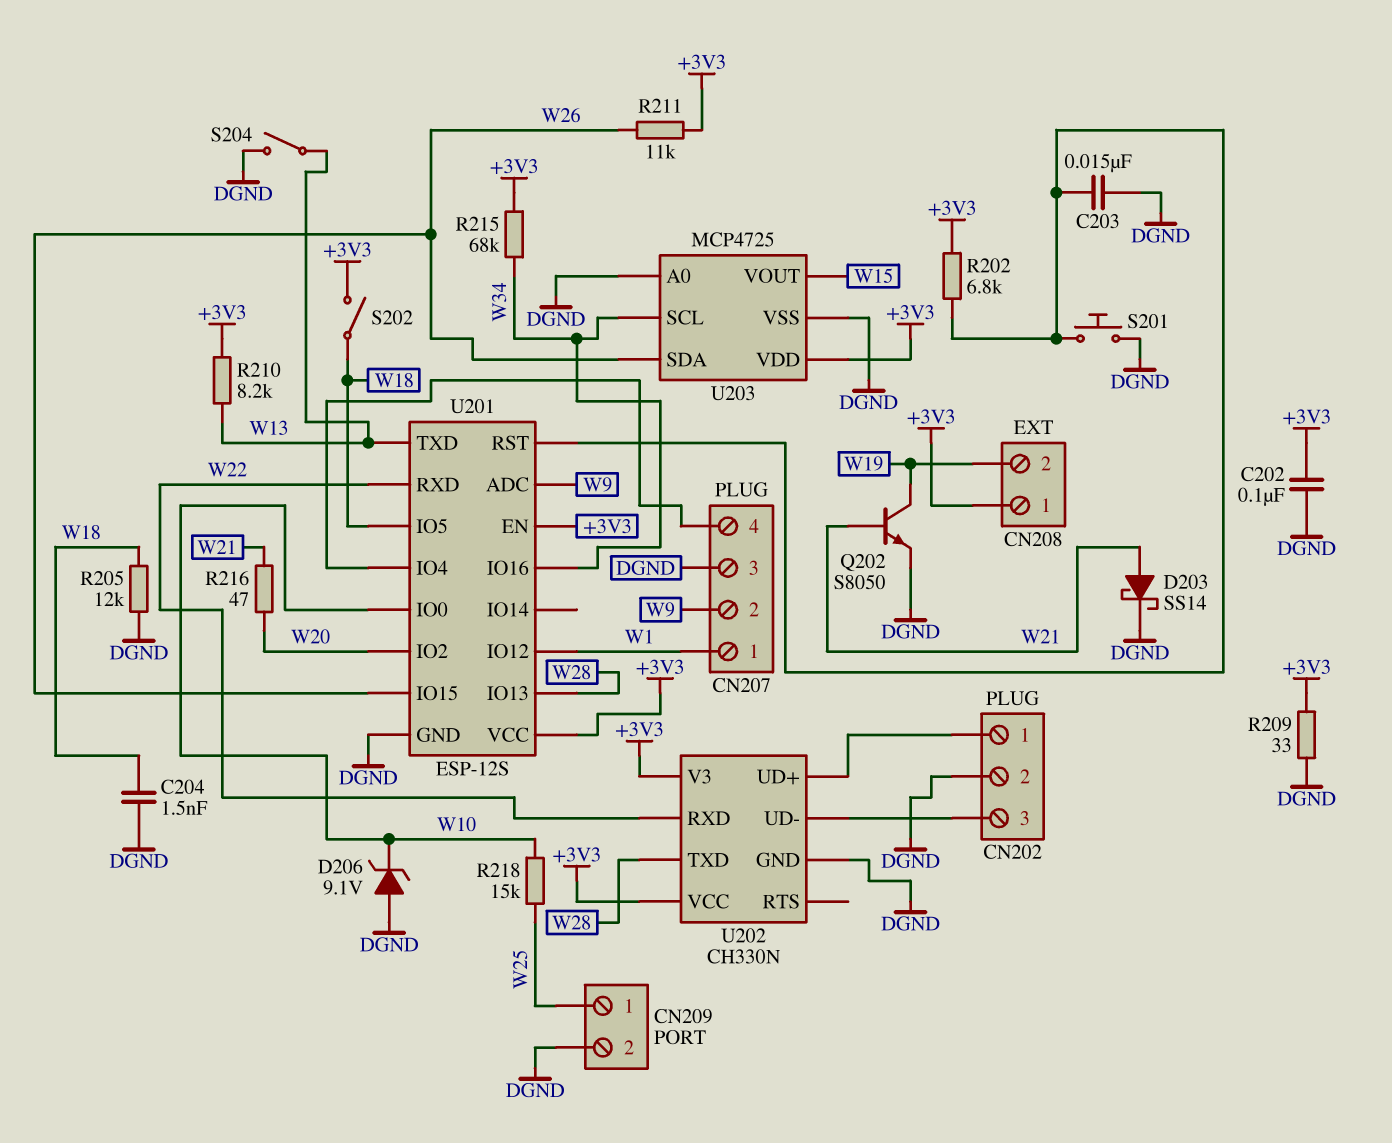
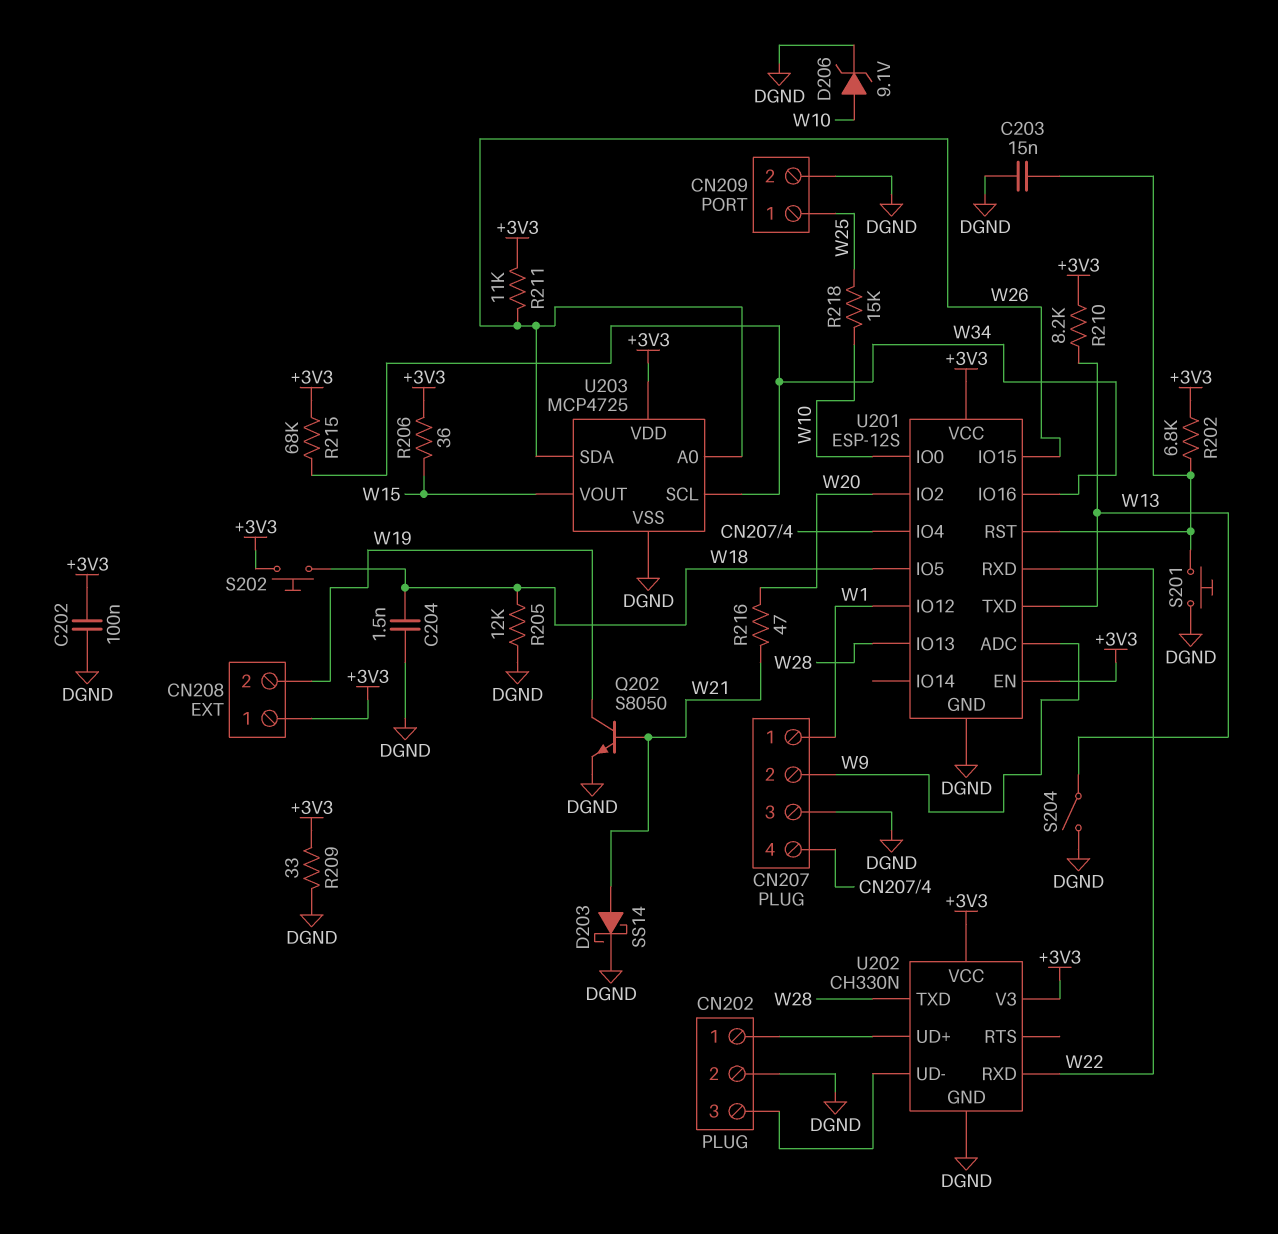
D206: zener 9.1V (A DGND, K W10) -> zener 9.1V (A W10, K DGND)
R206: none -> 36 (+3V3, W15)
S202: switch (+3V3, W18) -> button (+3V3, W18)
U203 pin A0: DGND -> W26

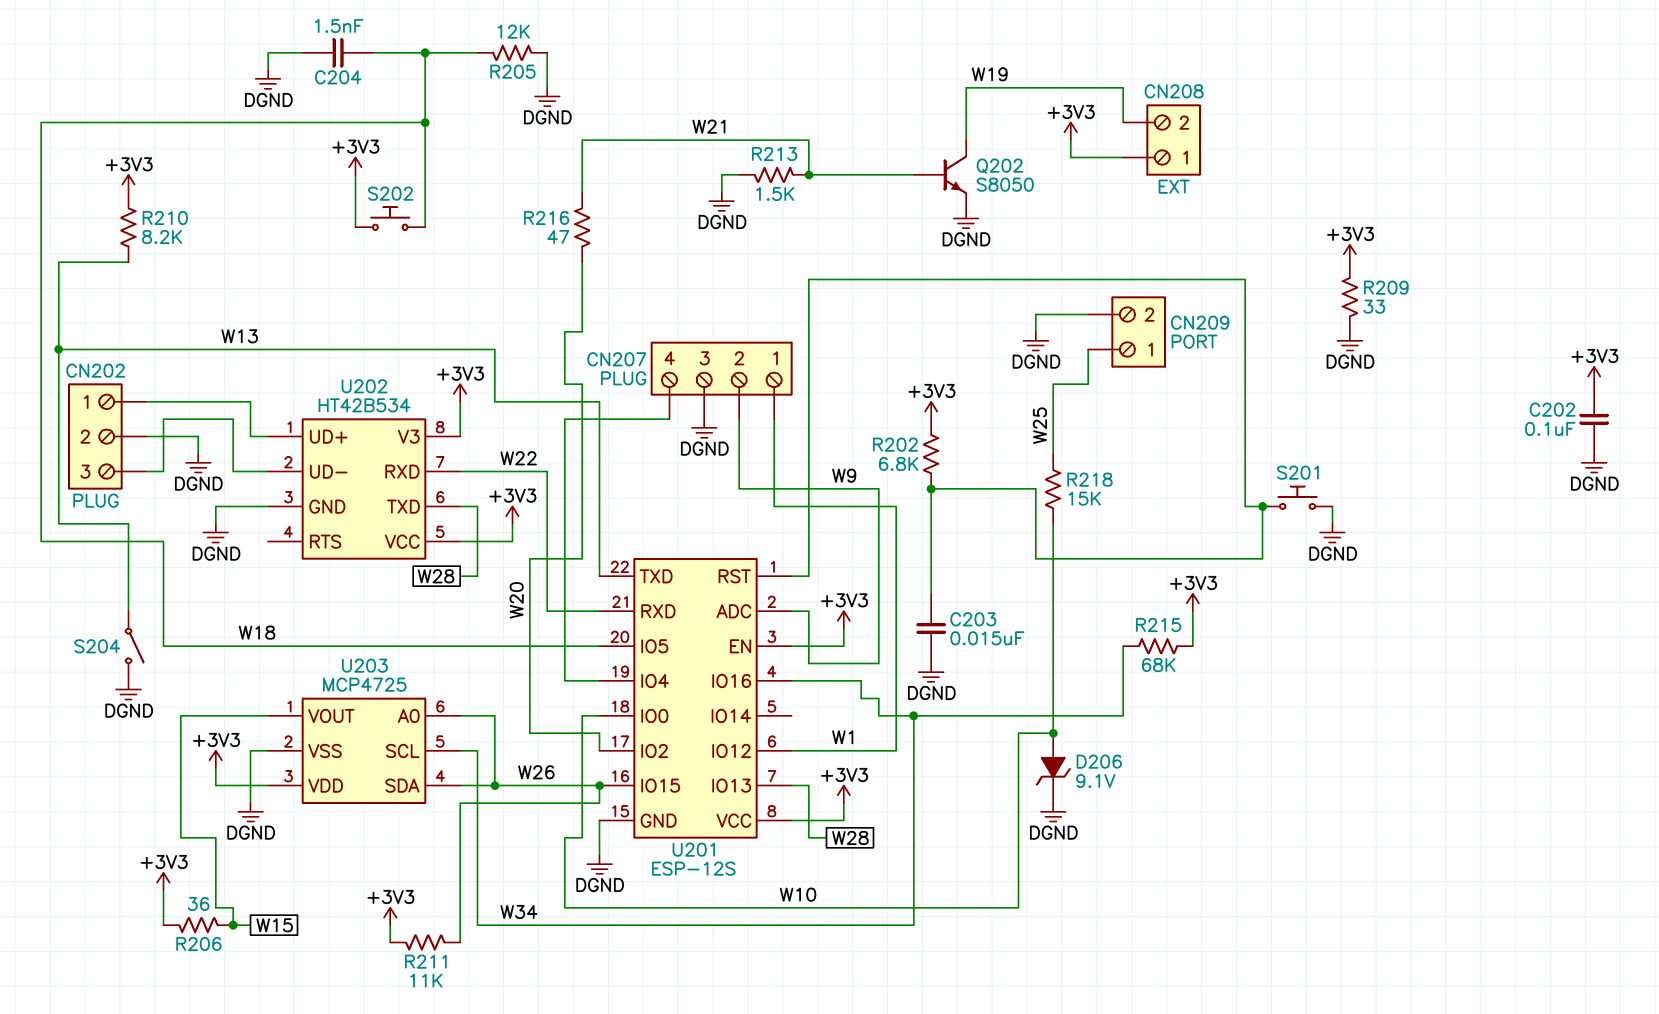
D203: schottky SS14 (A W21, K DGND) -> none
R213: none -> 1.5k (DGND, W21)
U202: CH330N -> HT42B534

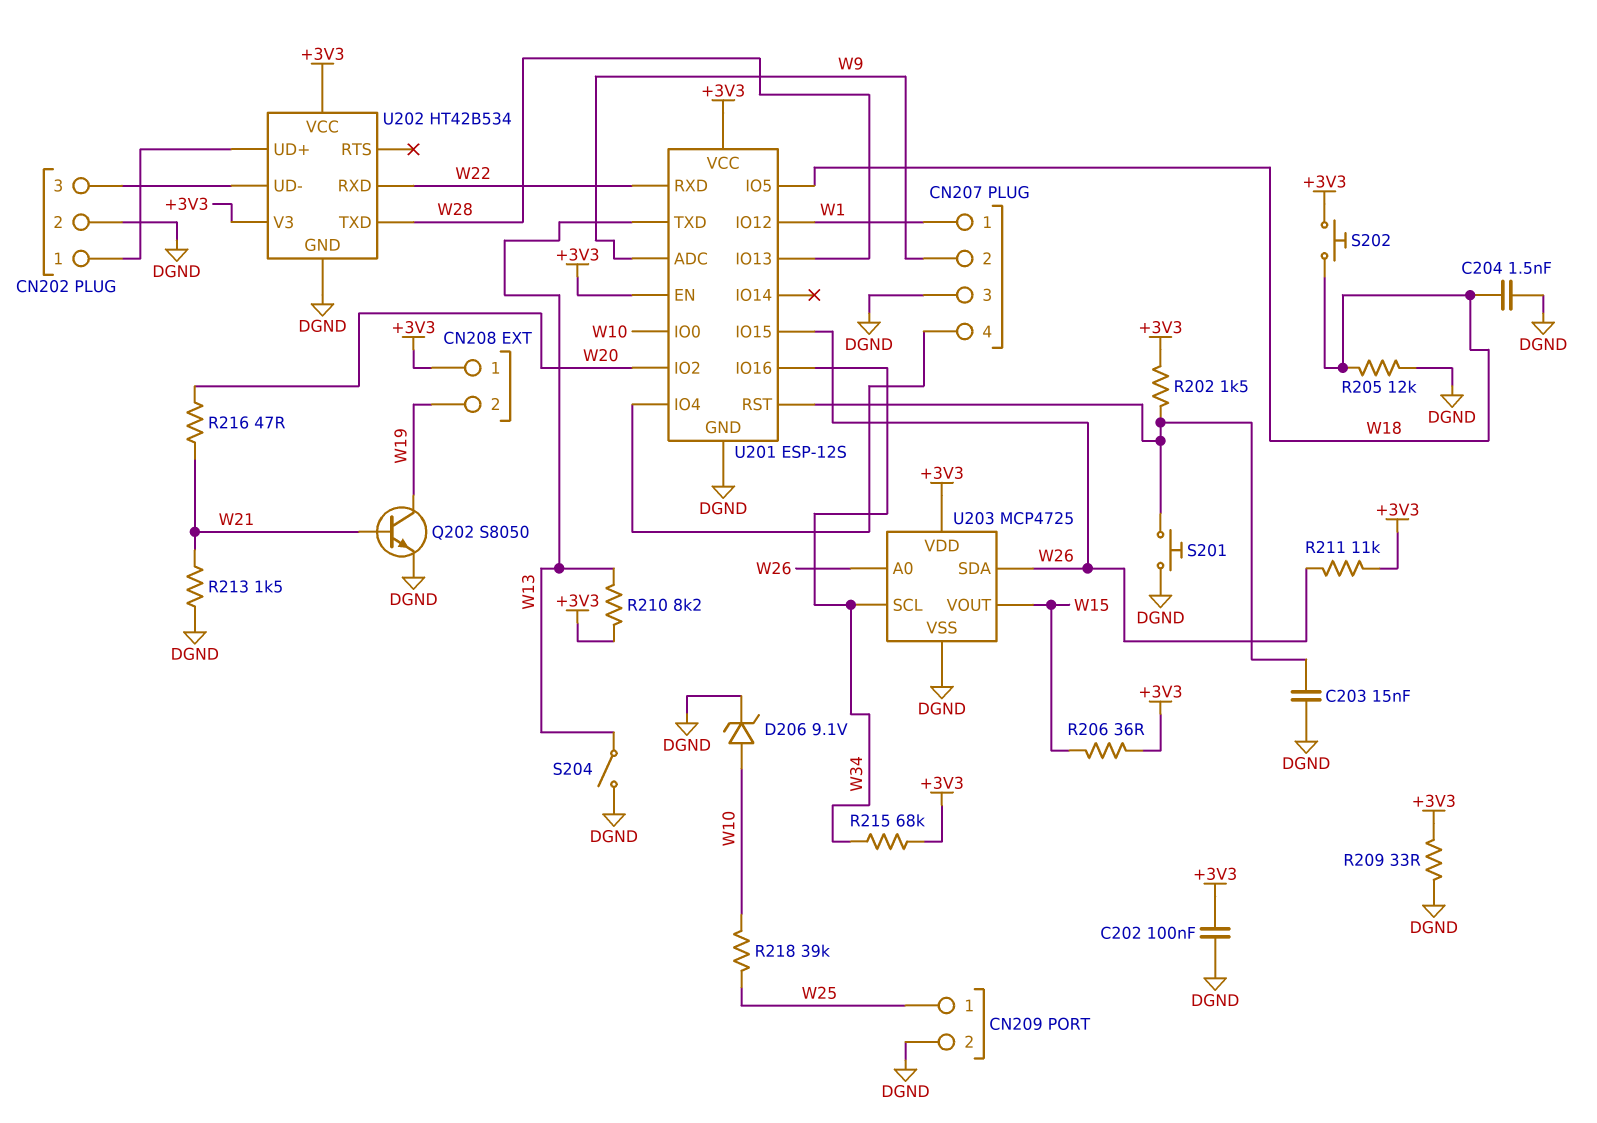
R202: 6.8k (+3V3, U201/RST) -> 1.5k (+3V3, U201/RST)
R218: 15k (W10, W25) -> 39k (W10, W25)

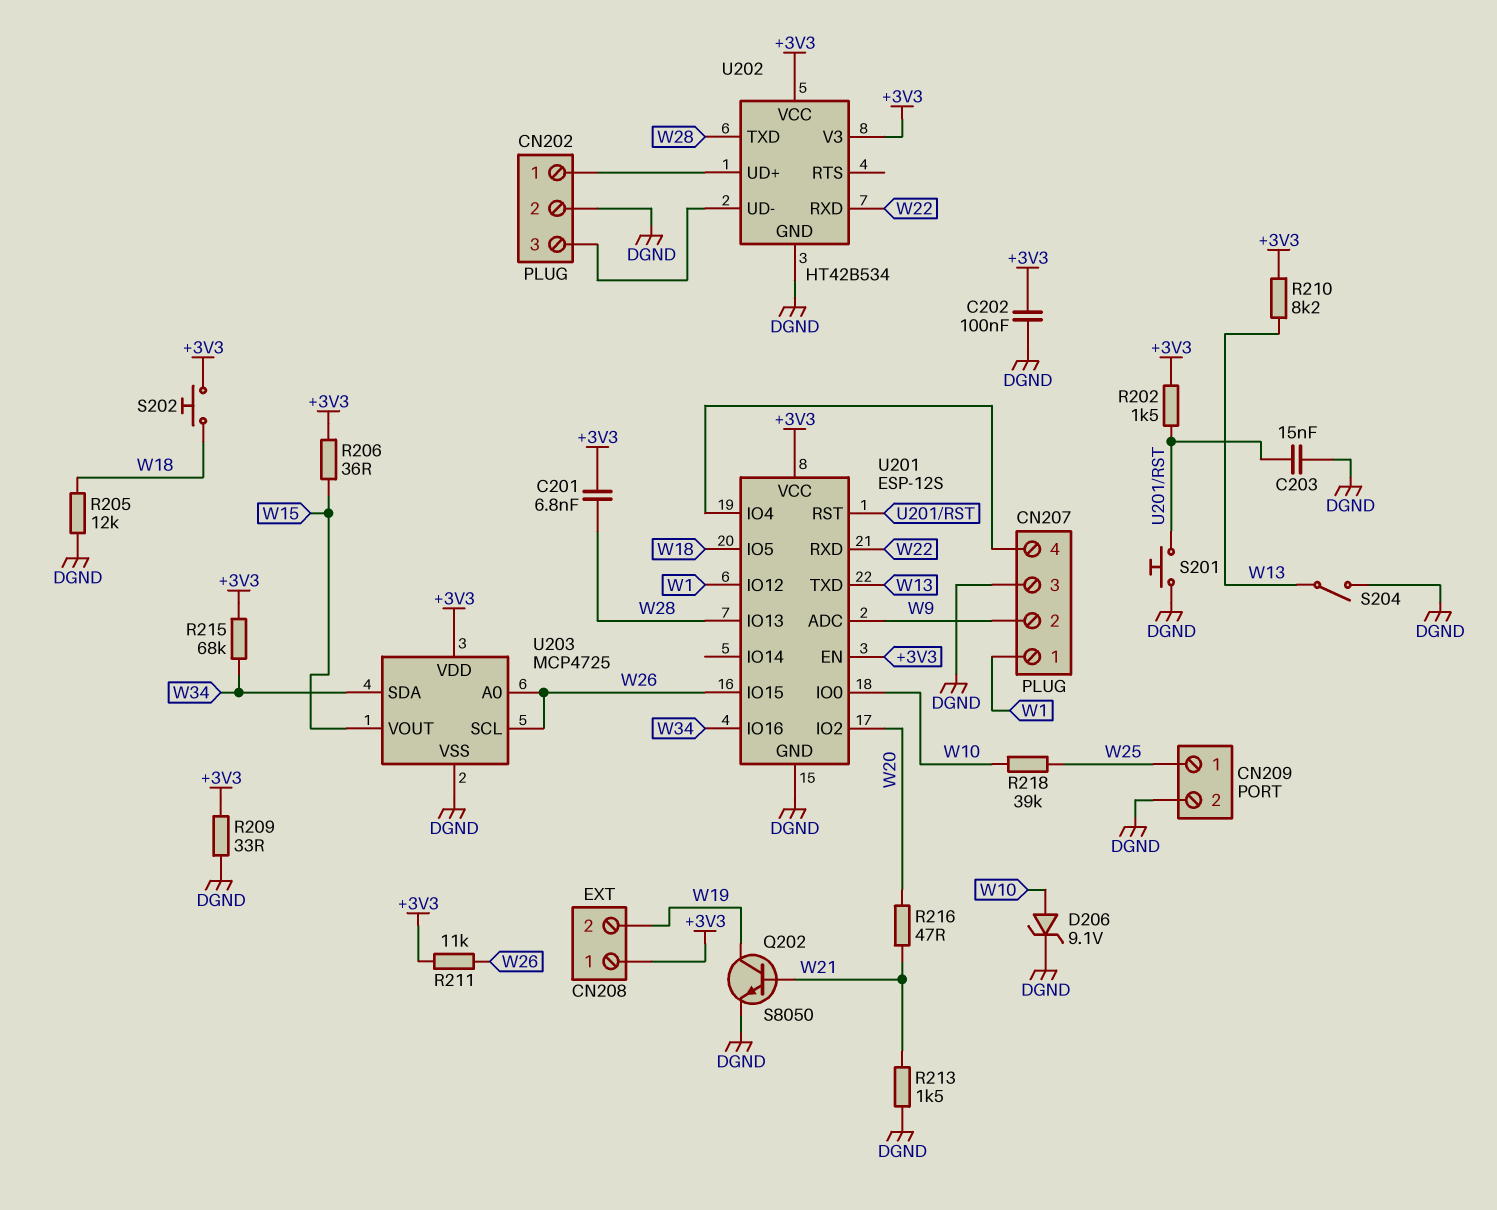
C201: none -> 6.8nF (+3V3, W28)
C204: 1.5nF (DGND, W18) -> none
U203 pin SCL: W34 -> W26
U203 pin SDA: W26 -> W34

